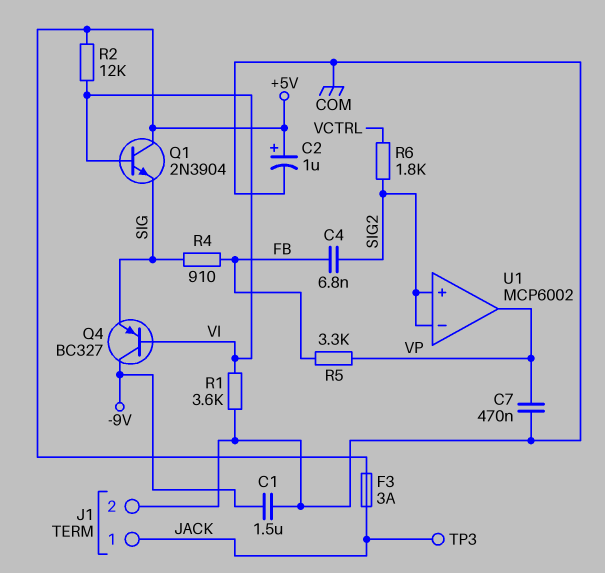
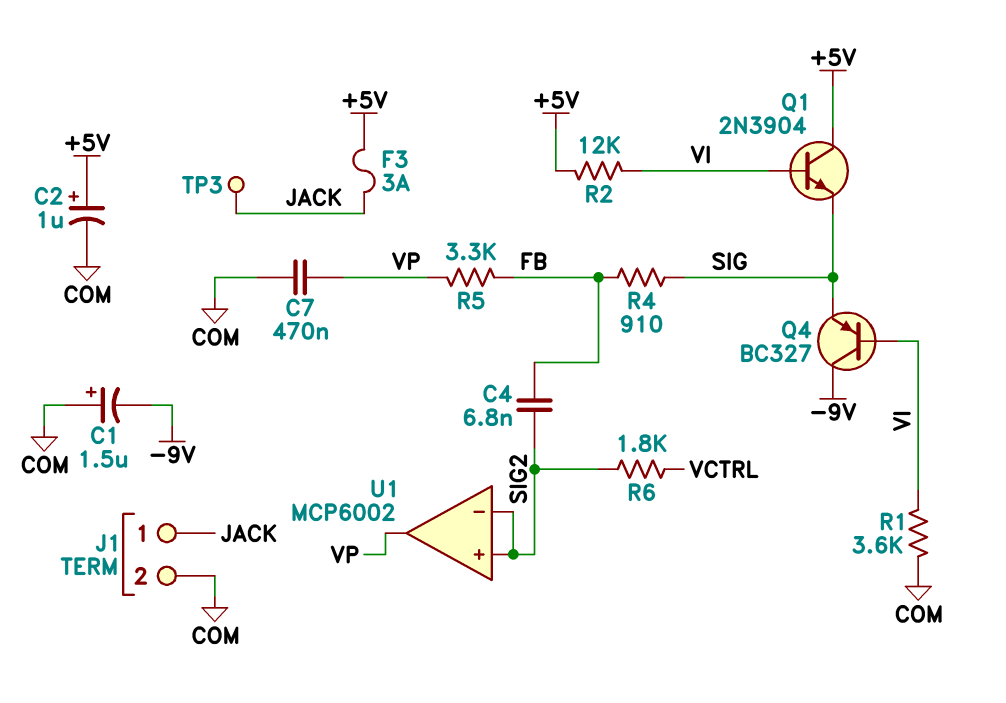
C1: 1.5uF (-9V, COM) -> 1.5uF (plus COM, minus -9V)

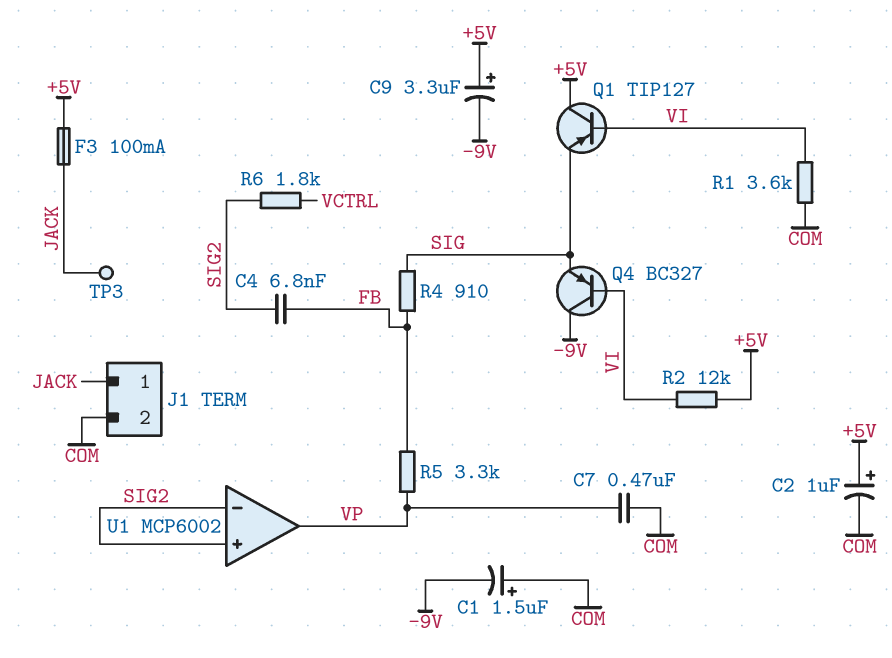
C9: none -> 3.3uF (plus +5V, minus -9V)
F3: 3A (+5V, JACK) -> 100mA (+5V, JACK)
Q1: NPN 2N3904 (B VI, C +5V, E SIG) -> PNP TIP127 (B VI, C +5V, E SIG)

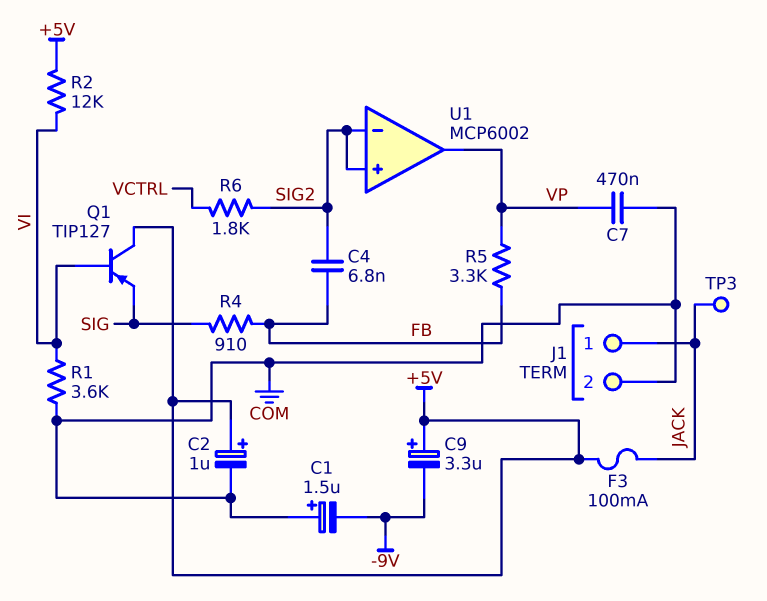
Q4: PNP BC327 (B VI, C -9V, E SIG) -> none

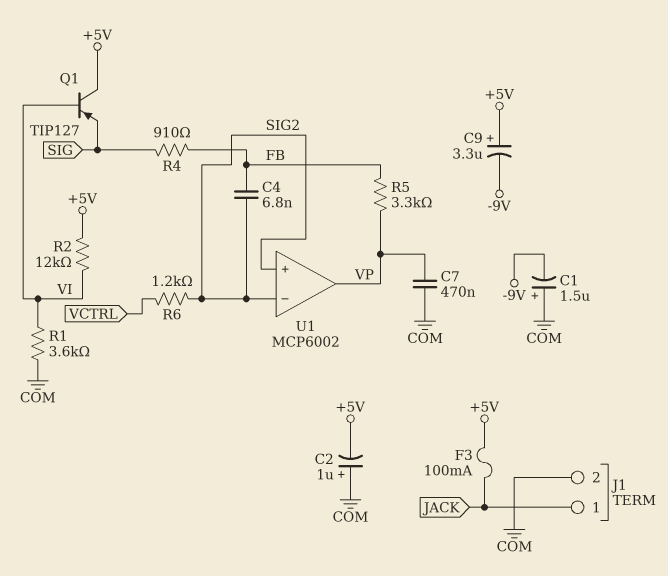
C2: 1uF (plus +5V, minus COM) -> 1uF (plus COM, minus +5V)
R6: 1.8k (SIG2, VCTRL) -> 1.2k (SIG2, VCTRL)
TP3: test point (JACK) -> none

